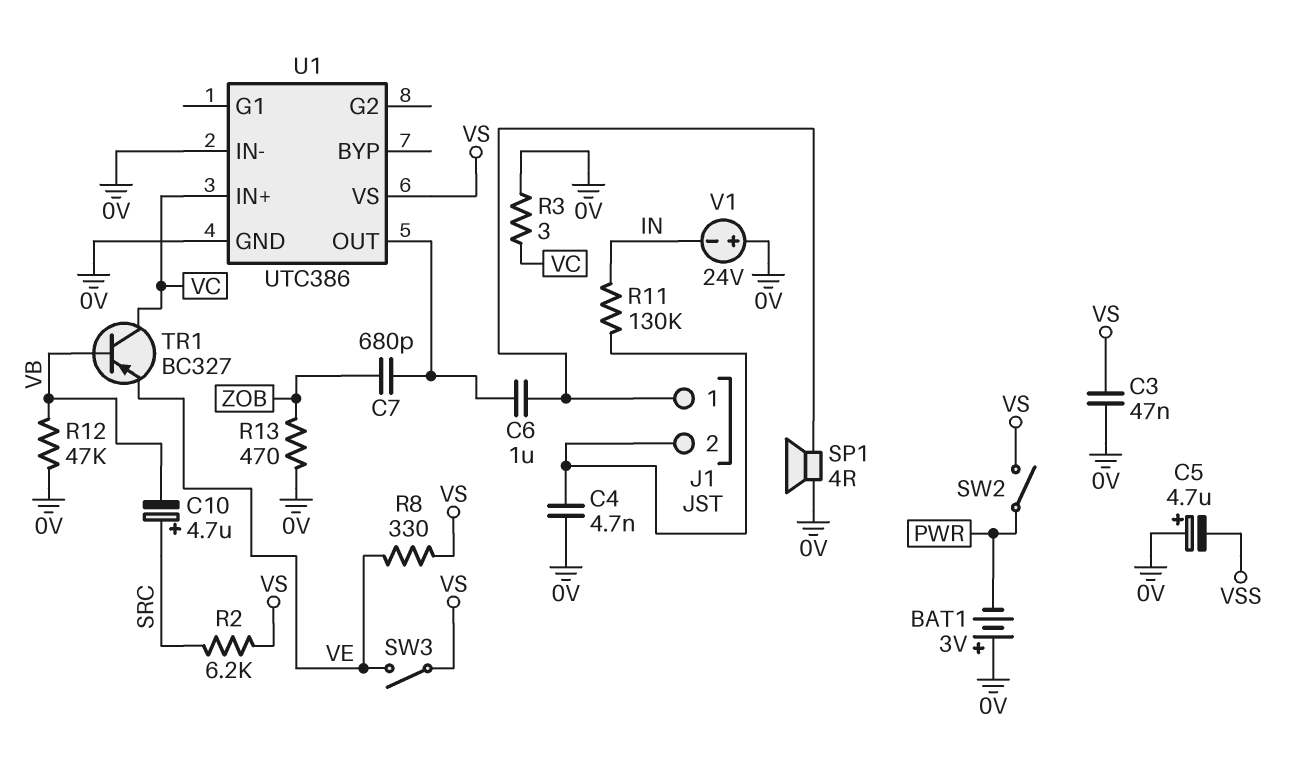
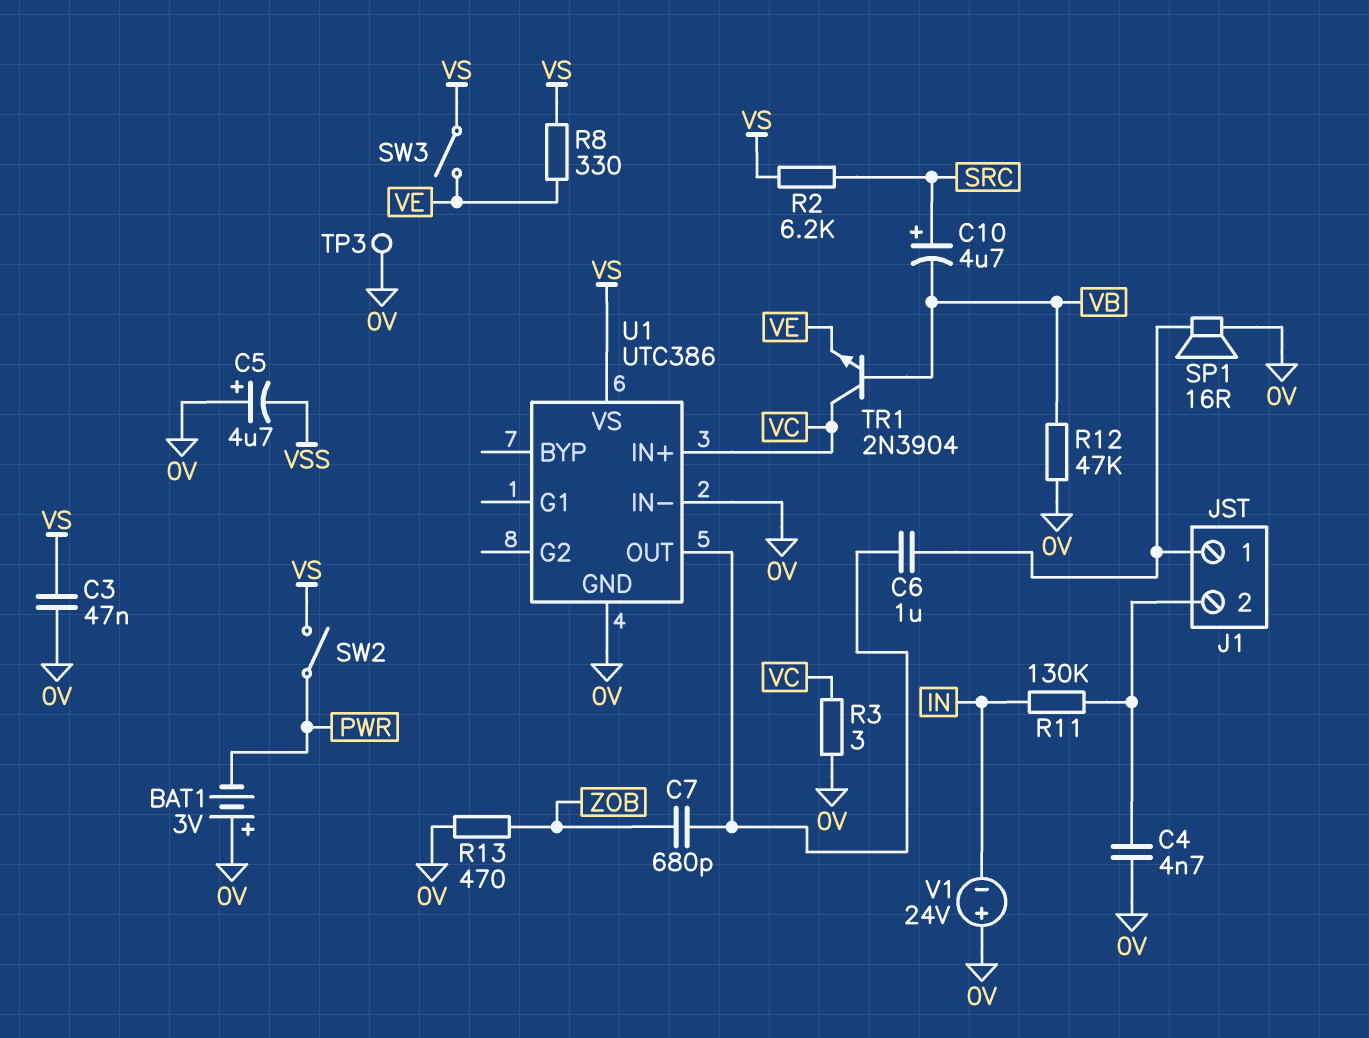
SP1: speaker 4R (0V, J1/1) -> speaker 16R (0V, J1/1)
TP3: none -> test point (0V)
TR1: PNP BC327 (B VB, C VC, E VE) -> NPN 2N3904 (B VB, C VC, E VE)

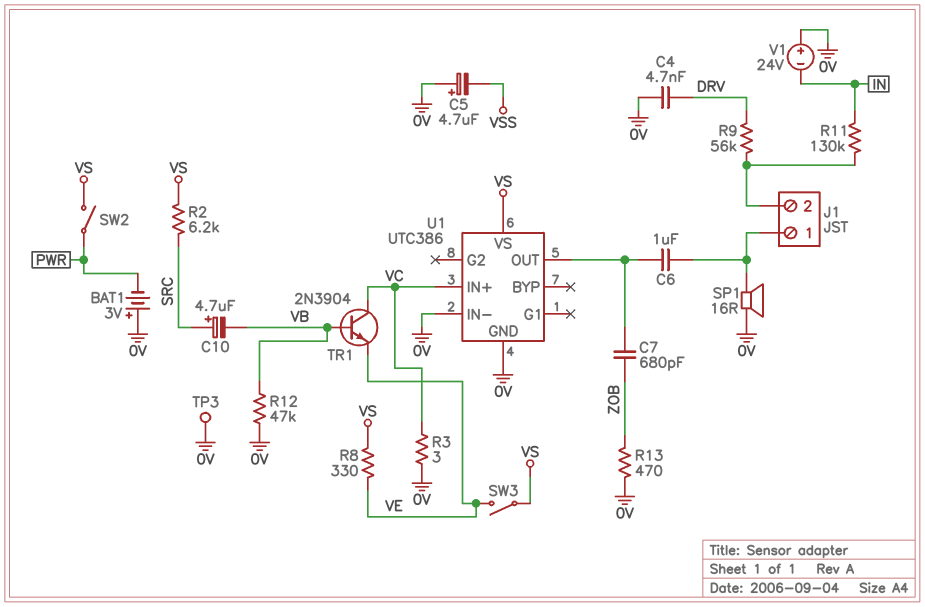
C3: 47nF (0V, VS) -> none
C4: 4.7nF (0V, J1/2) -> 4.7nF (0V, DRV)
R9: none -> 56k (DRV, J1/2)

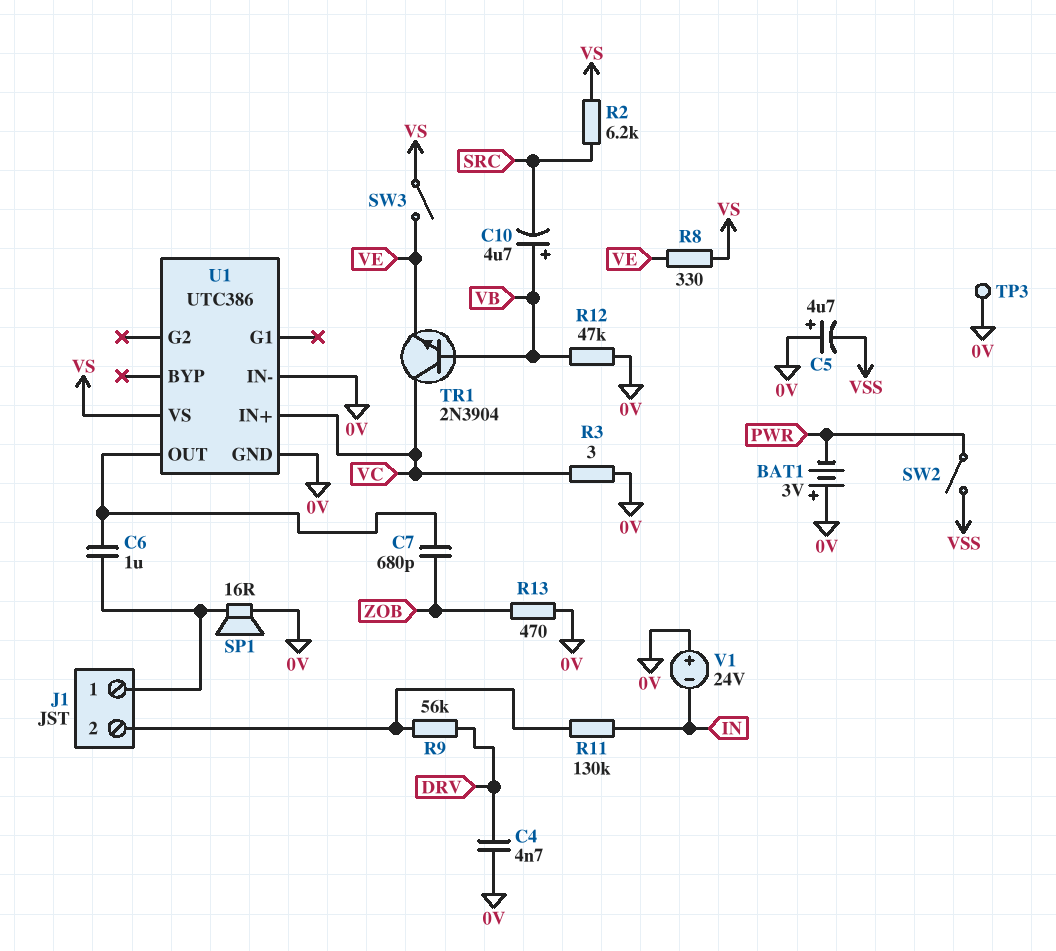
C10: 4.7uF (plus SRC, minus VB) -> 4.7uF (plus VB, minus SRC)
SW2: switch (PWR, VS) -> switch (PWR, VSS)

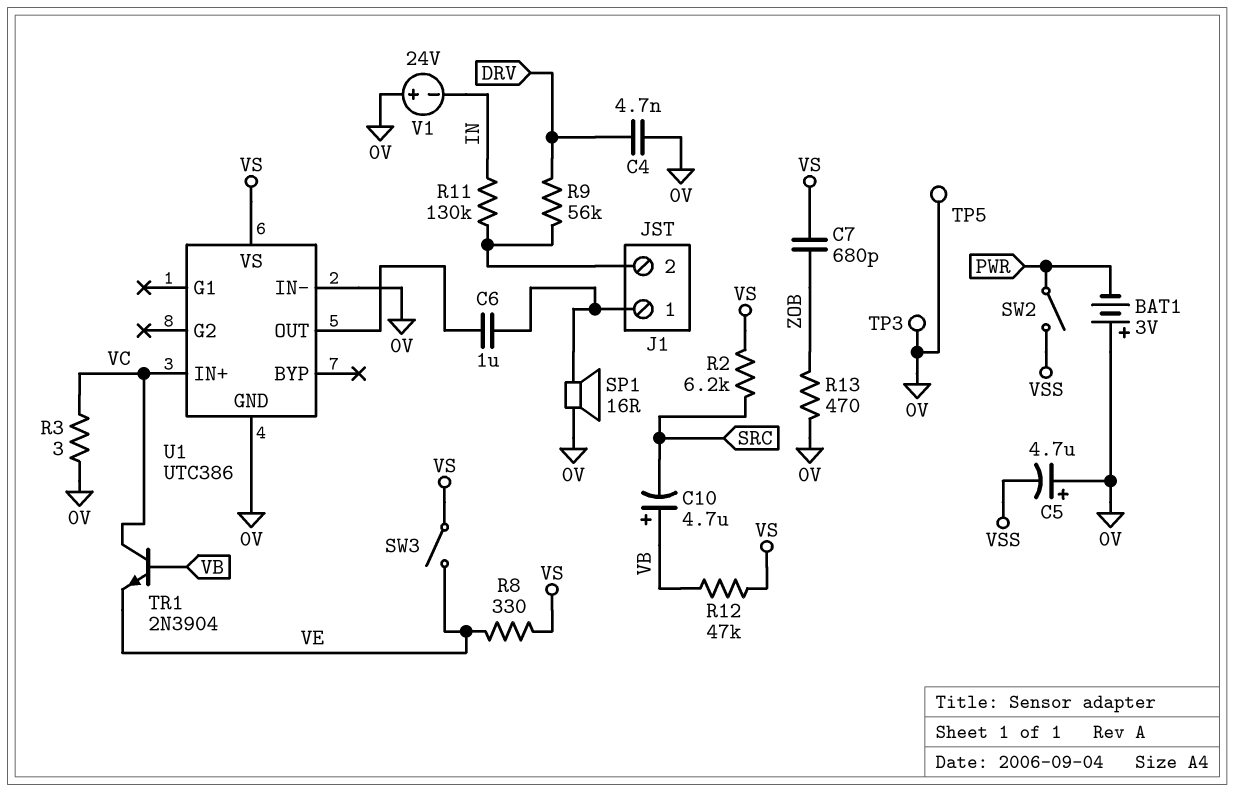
C7: 680pF (U1/OUT, ZOB) -> 680pF (VS, ZOB)
R12: 47k (0V, VB) -> 47k (VB, VS)
TP5: none -> test point (0V)

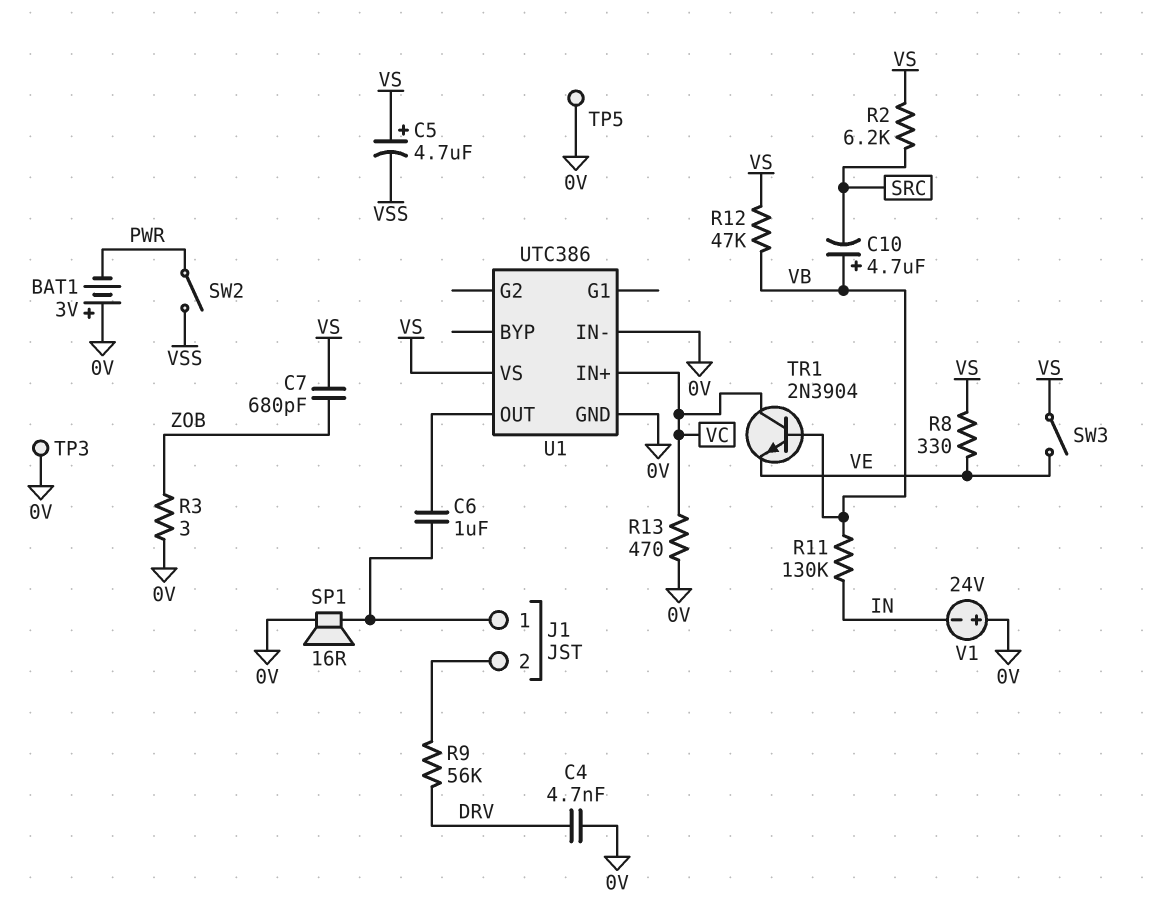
C5: 4.7uF (plus 0V, minus VSS) -> 4.7uF (plus VS, minus VSS)
R3: 3 (0V, VC) -> 3 (0V, ZOB)
R11: 130k (IN, J1/2) -> 130k (IN, VB)
R13: 470 (0V, ZOB) -> 470 (0V, VC)

